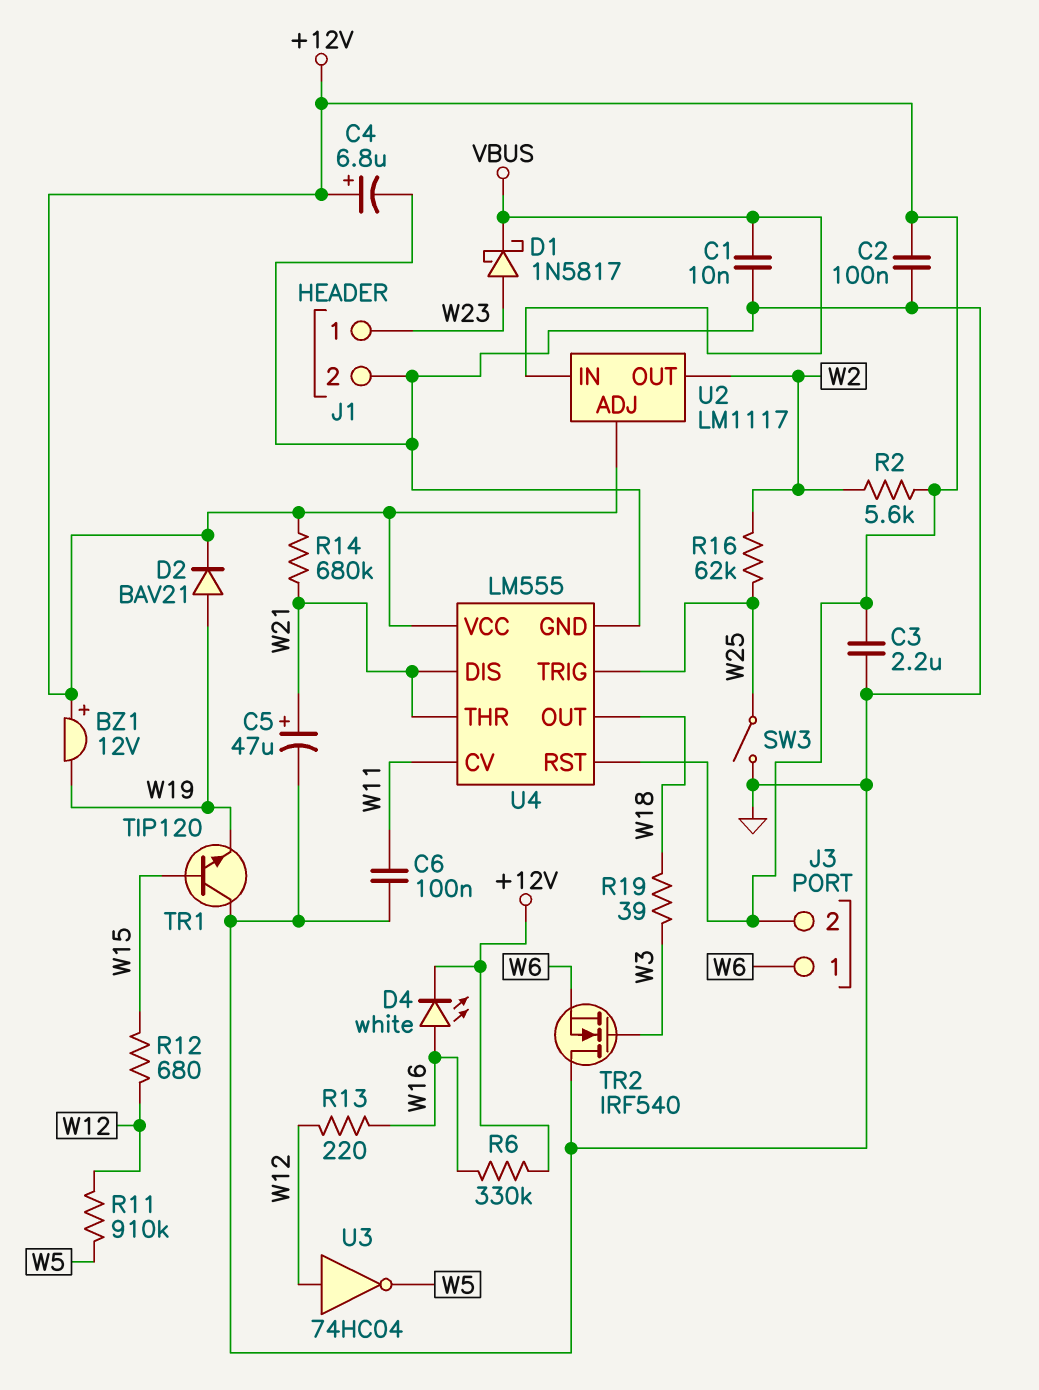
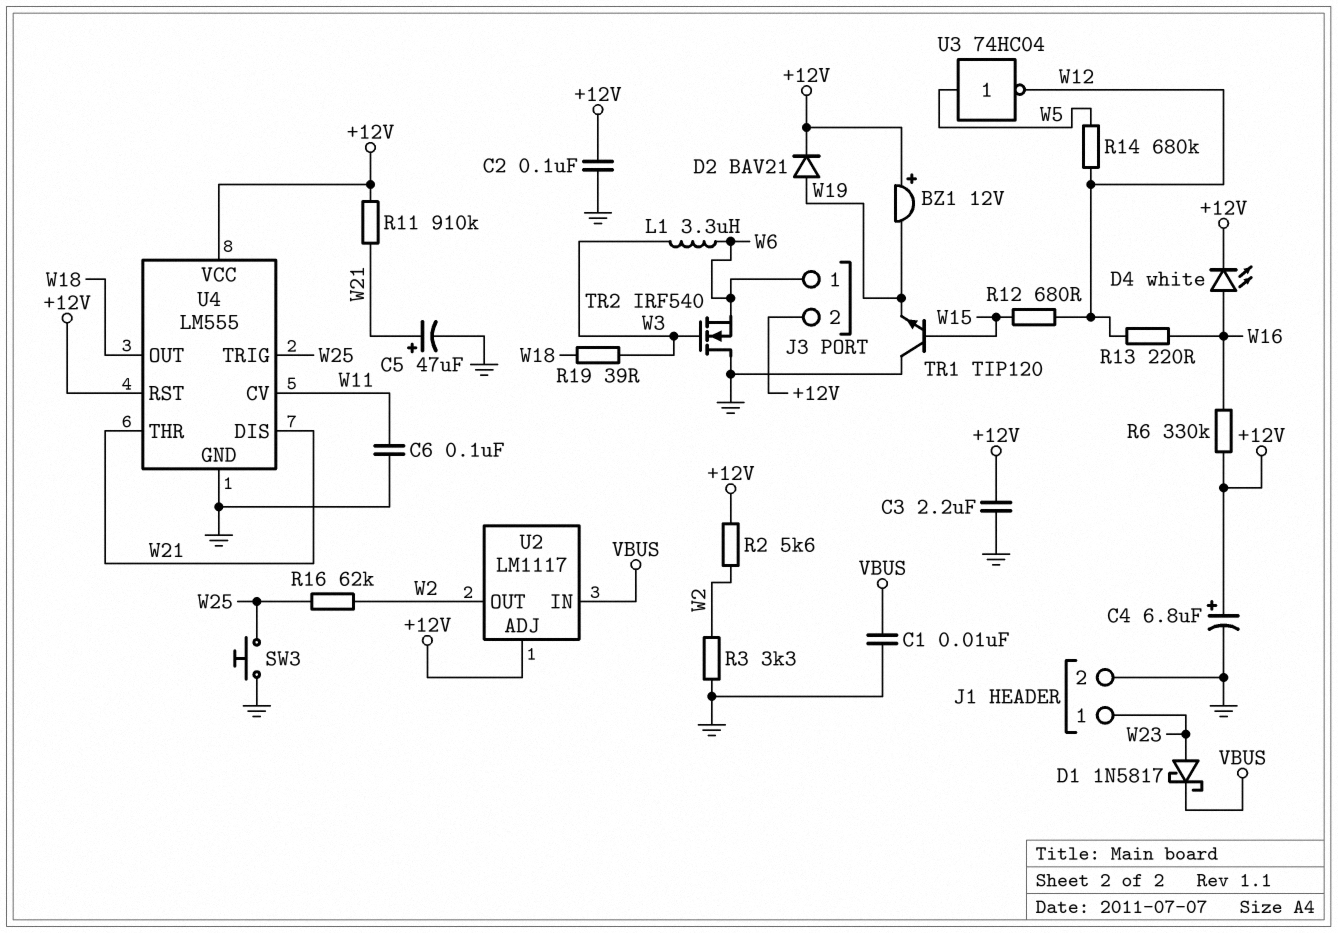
L1: none -> 3.3uH (W3, W6)
R3: none -> 3.3k (GND, W2)
R11: 910k (W5, W12) -> 910k (+12V, W21)
R14: 680k (+12V, W21) -> 680k (W5, W12)
SW3: switch (GND, W25) -> button (GND, W25)
U3: NOT 74HC04 (in W12, out W5) -> NOT 74HC04 (in W5, out W12)

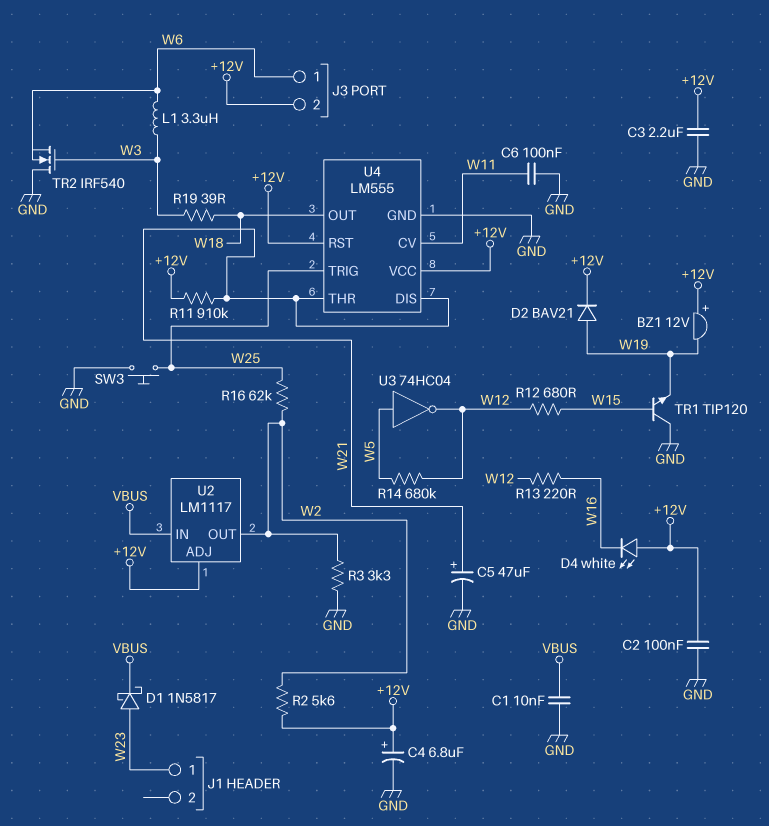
D4: LED white (A W16, K +12V) -> LED white (A +12V, K W16)
J1 pin 2: GND -> none
R6: 330k (+12V, W16) -> none

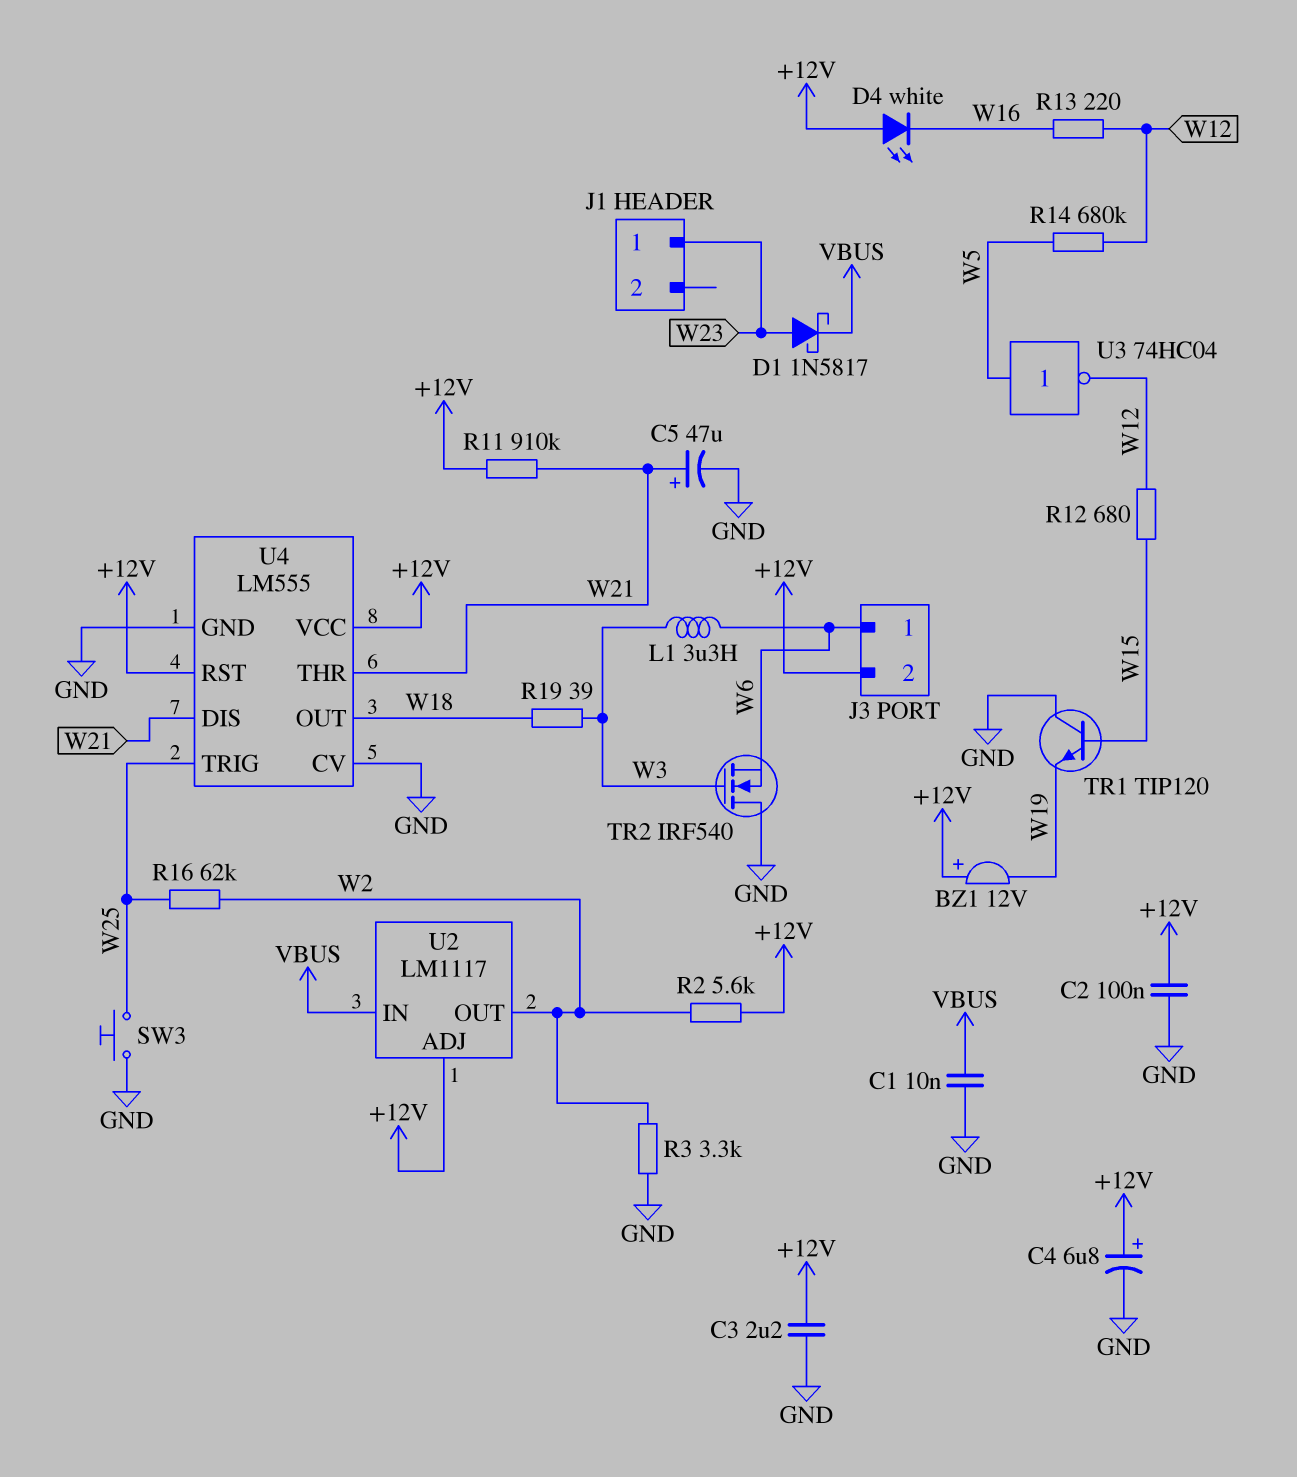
C6: 100nF (GND, W11) -> none
D2: diode BAV21 (A W19, K +12V) -> none
U4 pin CV: W11 -> GND

